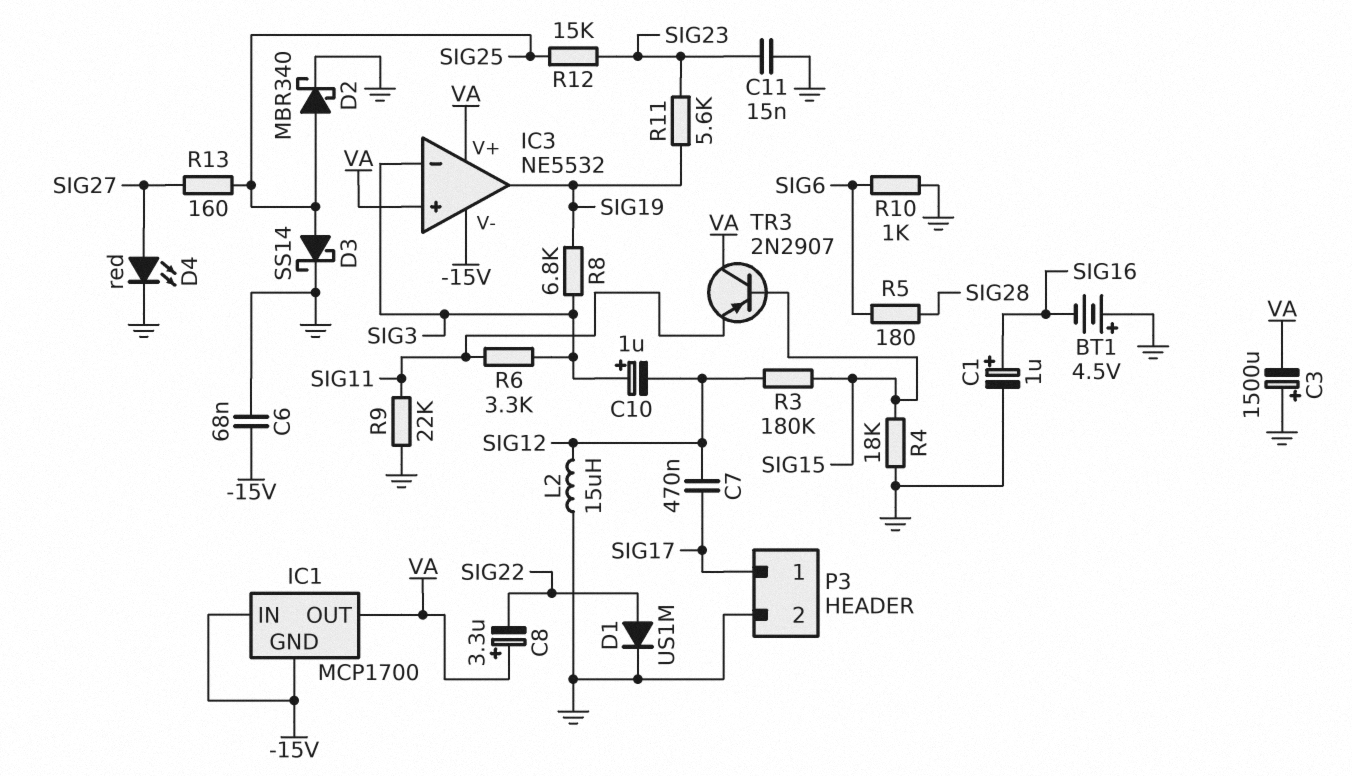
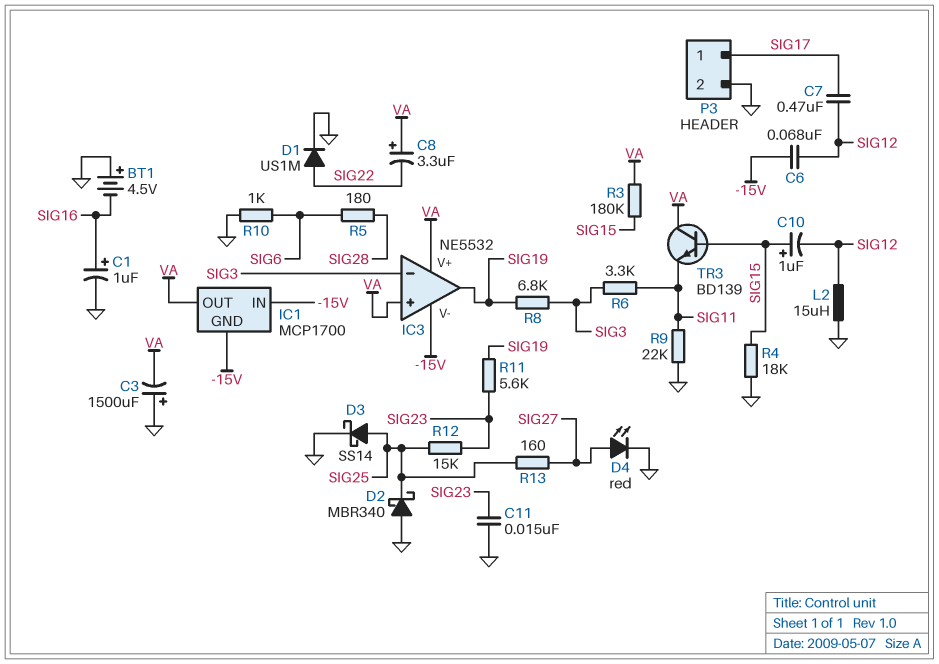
C6: 68nF (-15V, GND) -> 68nF (-15V, SIG12)
C10: 1uF (plus SIG3, minus SIG12) -> 1uF (plus SIG15, minus SIG12)
D2: schottky MBR340 (A SIG25, K GND) -> schottky MBR340 (A GND, K SIG25)
R3: 180k (SIG12, SIG15) -> 180k (SIG15, VA)
TR3: PNP 2N2907 (B SIG15, C VA, E SIG11) -> NPN BD139 (B SIG15, C VA, E SIG11)

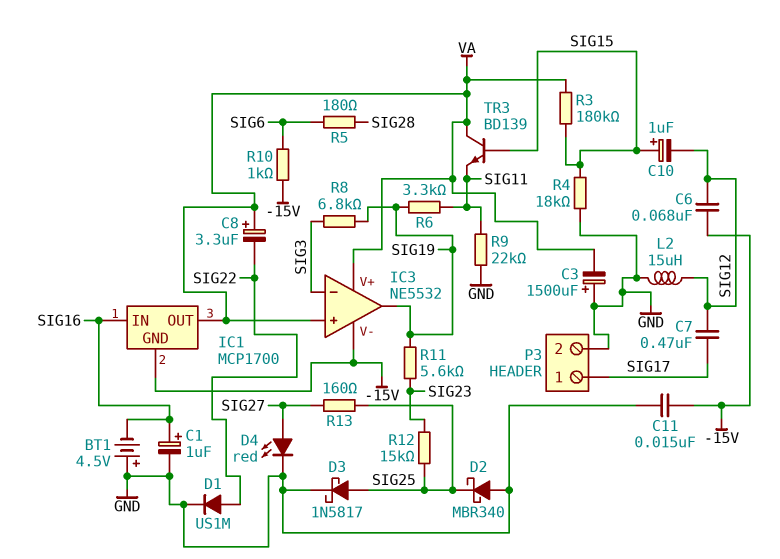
C11: 15nF (GND, SIG23) -> 15nF (-15V, GND)
D3: schottky SS14 (A SIG25, K GND) -> schottky 1N5817 (A SIG25, K GND)
IC1 pin IN: -15V -> SIG16
R6: 3.3k (SIG3, SIG11) -> 3.3k (SIG11, SIG19)
R10: 1k (GND, SIG6) -> 1k (-15V, SIG6)

